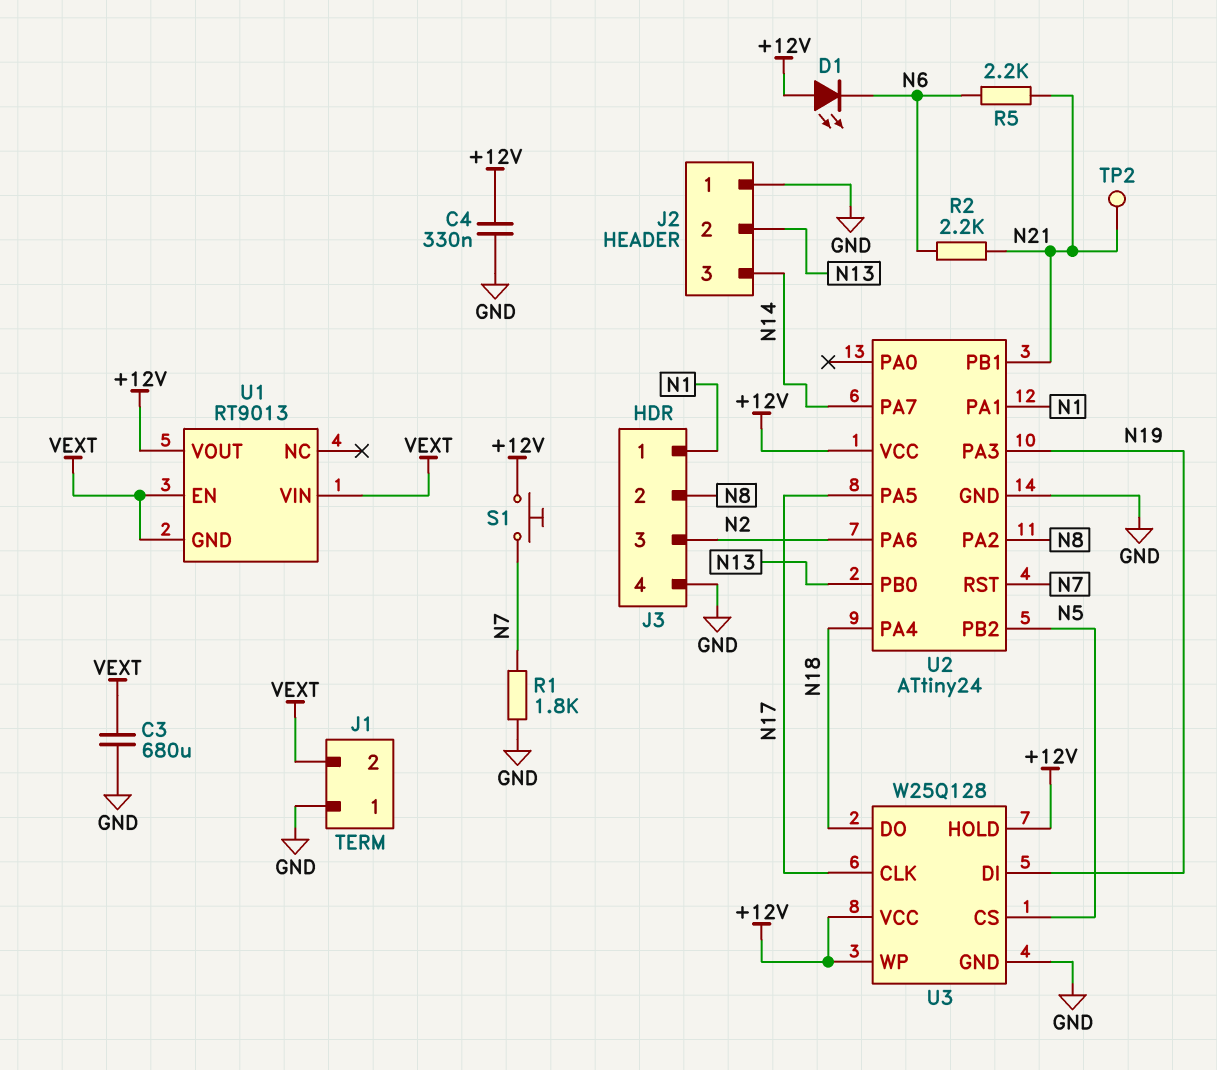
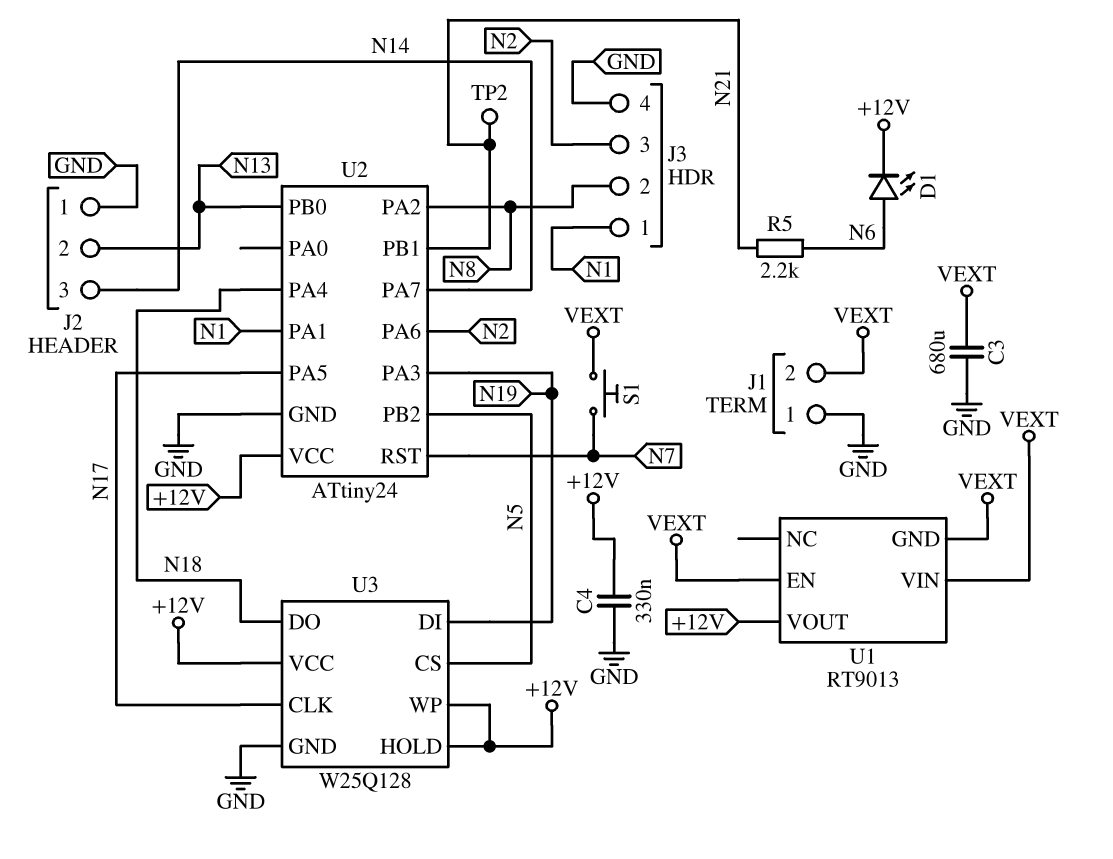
D1: LED (A +12V, K N6) -> LED (A N6, K +12V)
R1: 1.8k (GND, N7) -> none
R2: 2.2k (N6, N21) -> none
S1: button (+12V, N7) -> button (N7, VEXT)

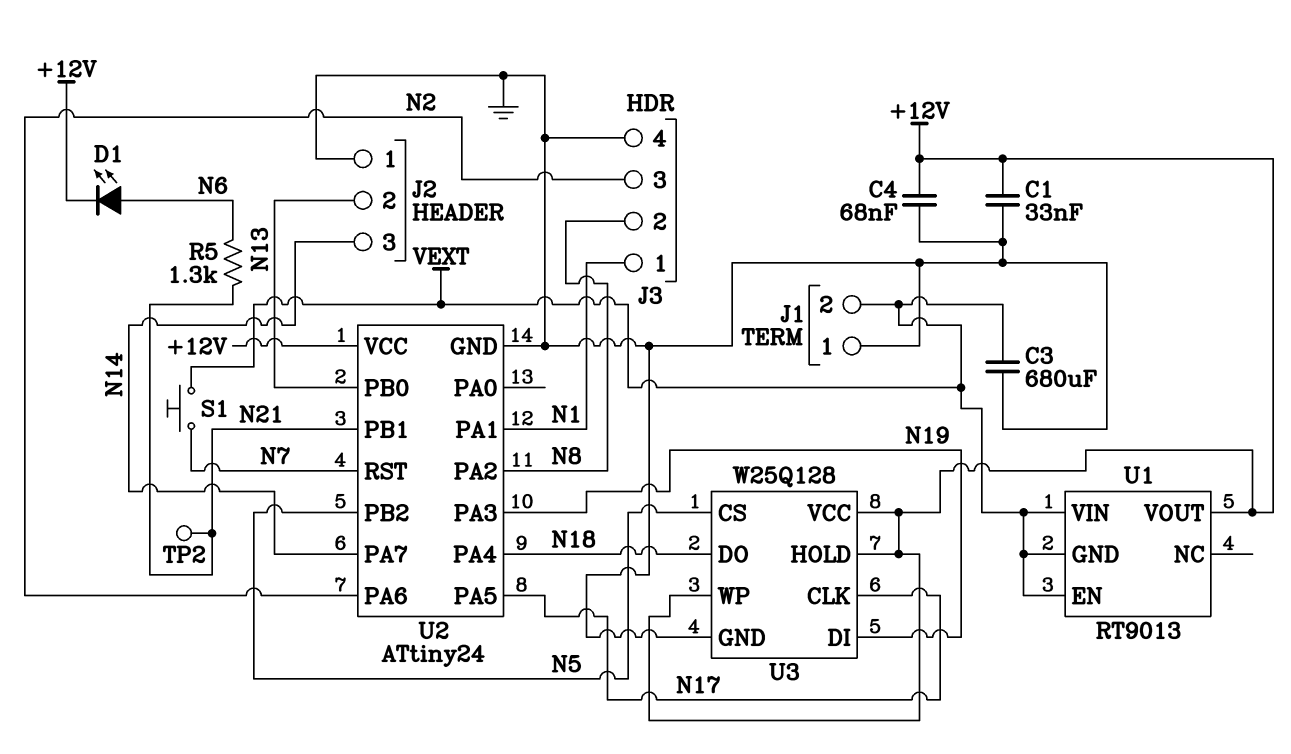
C1: none -> 33nF (+12V, GND)
C4: 330nF (+12V, GND) -> 68nF (+12V, GND)
R5: 2.2k (N6, N21) -> 1.3k (N6, N21)

